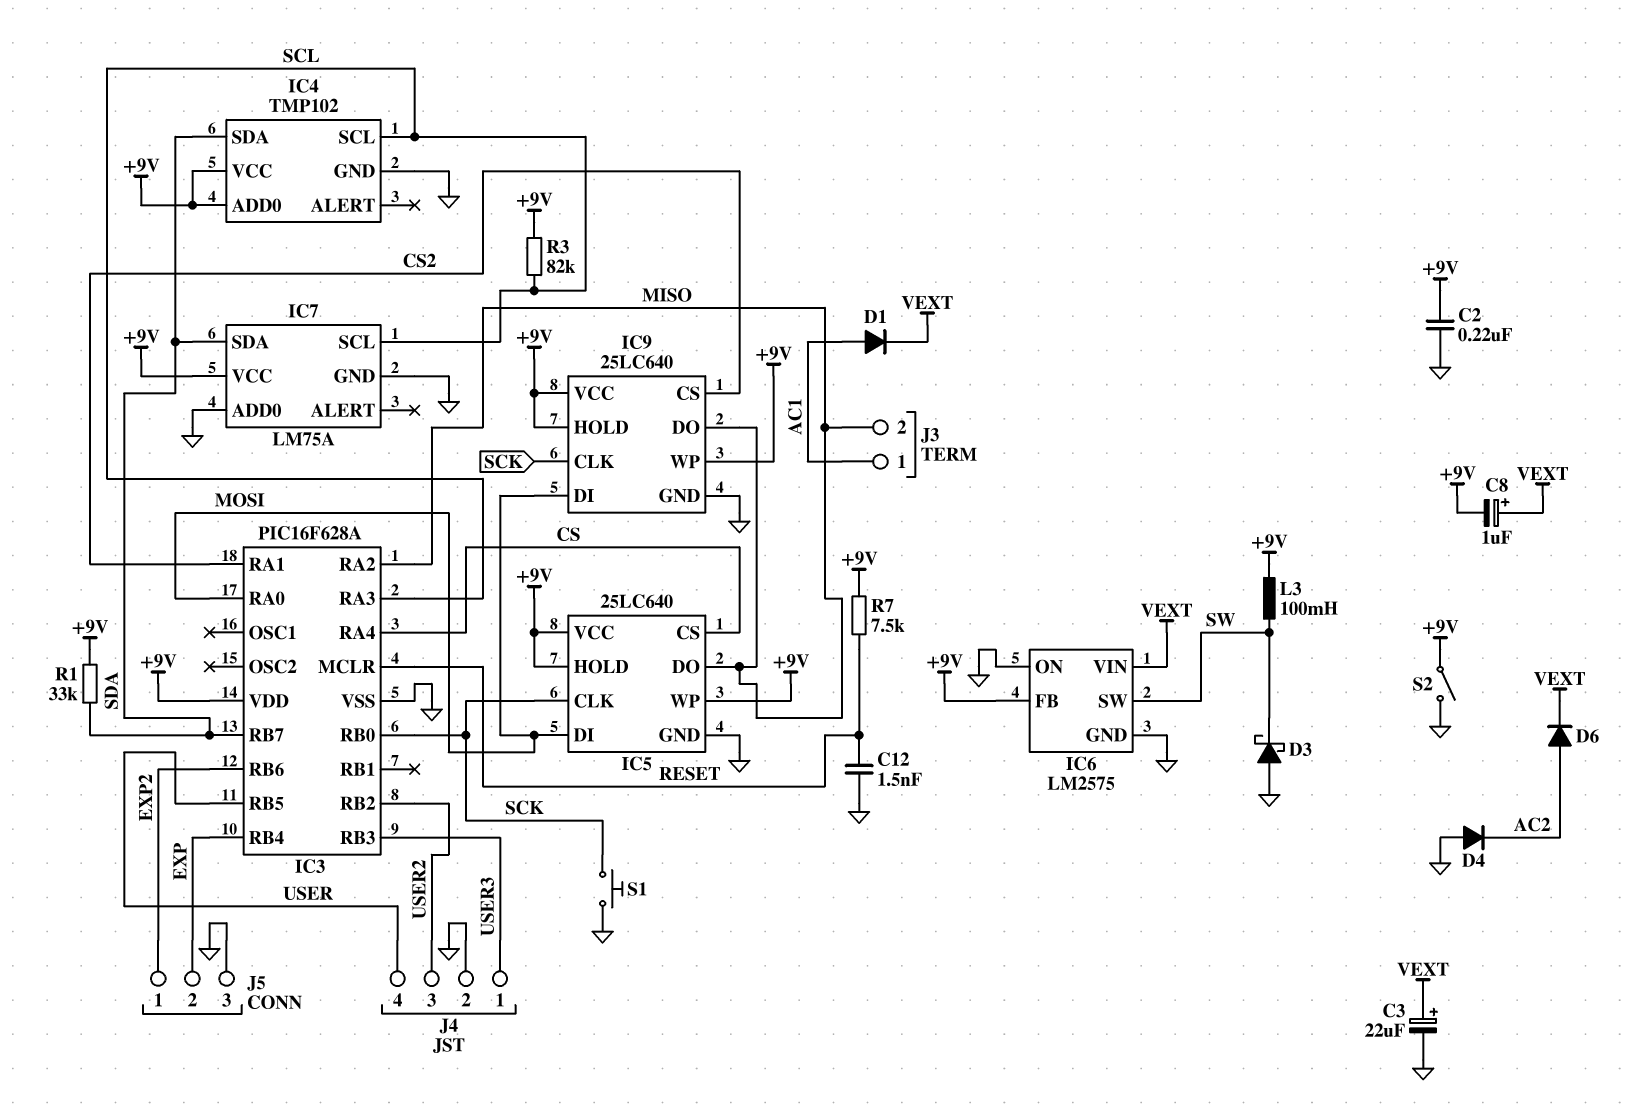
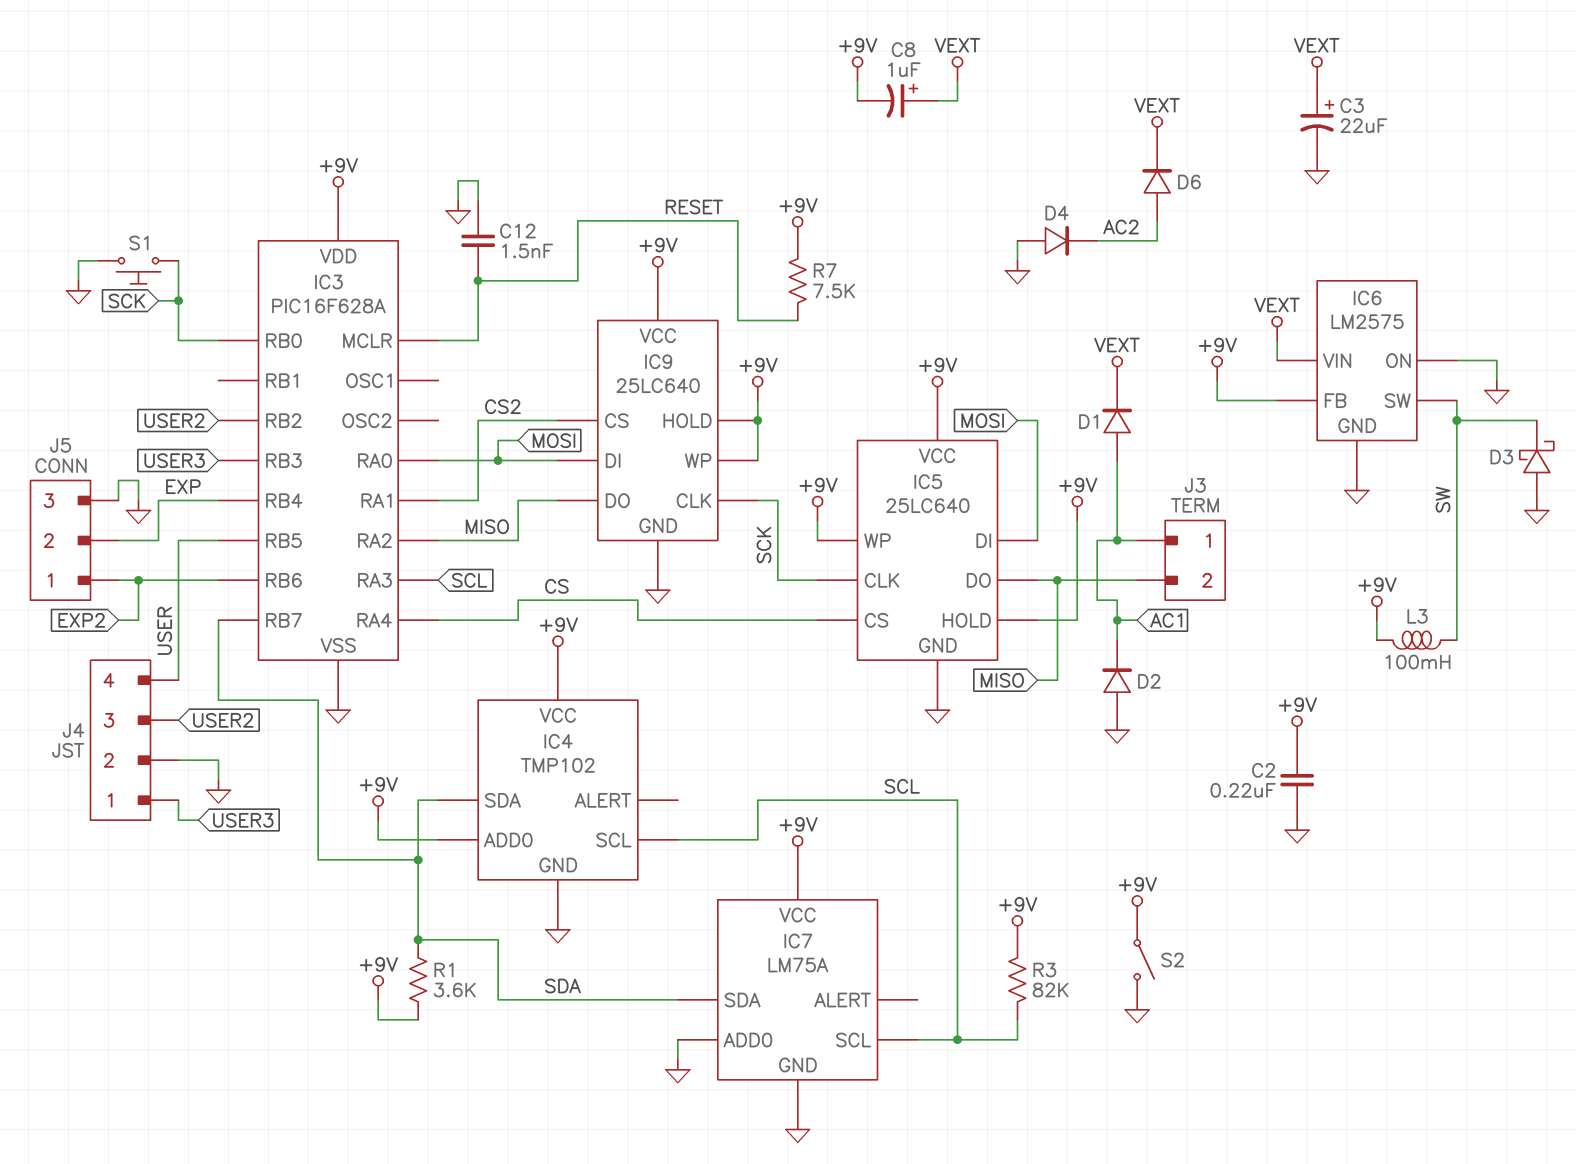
D2: none -> diode (A GND, K AC1)
R1: 33k (+9V, SDA) -> 3.6k (+9V, SDA)

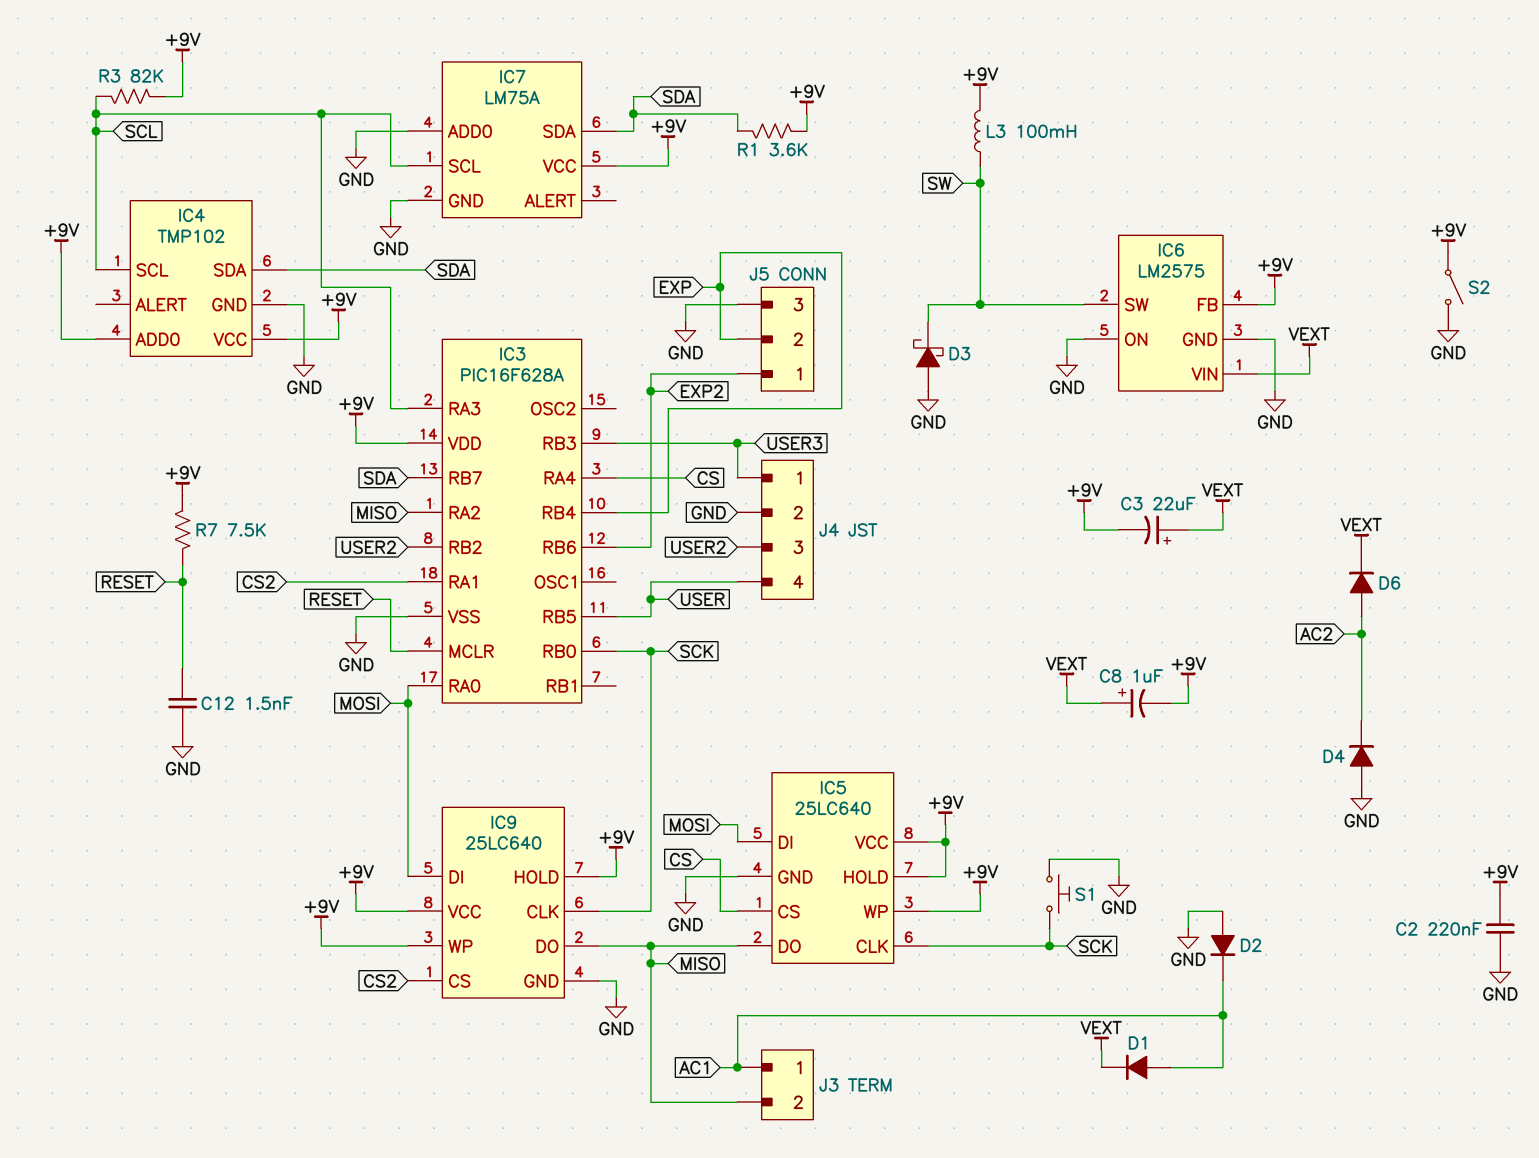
C3: 22uF (plus VEXT, minus GND) -> 22uF (plus VEXT, minus +9V)

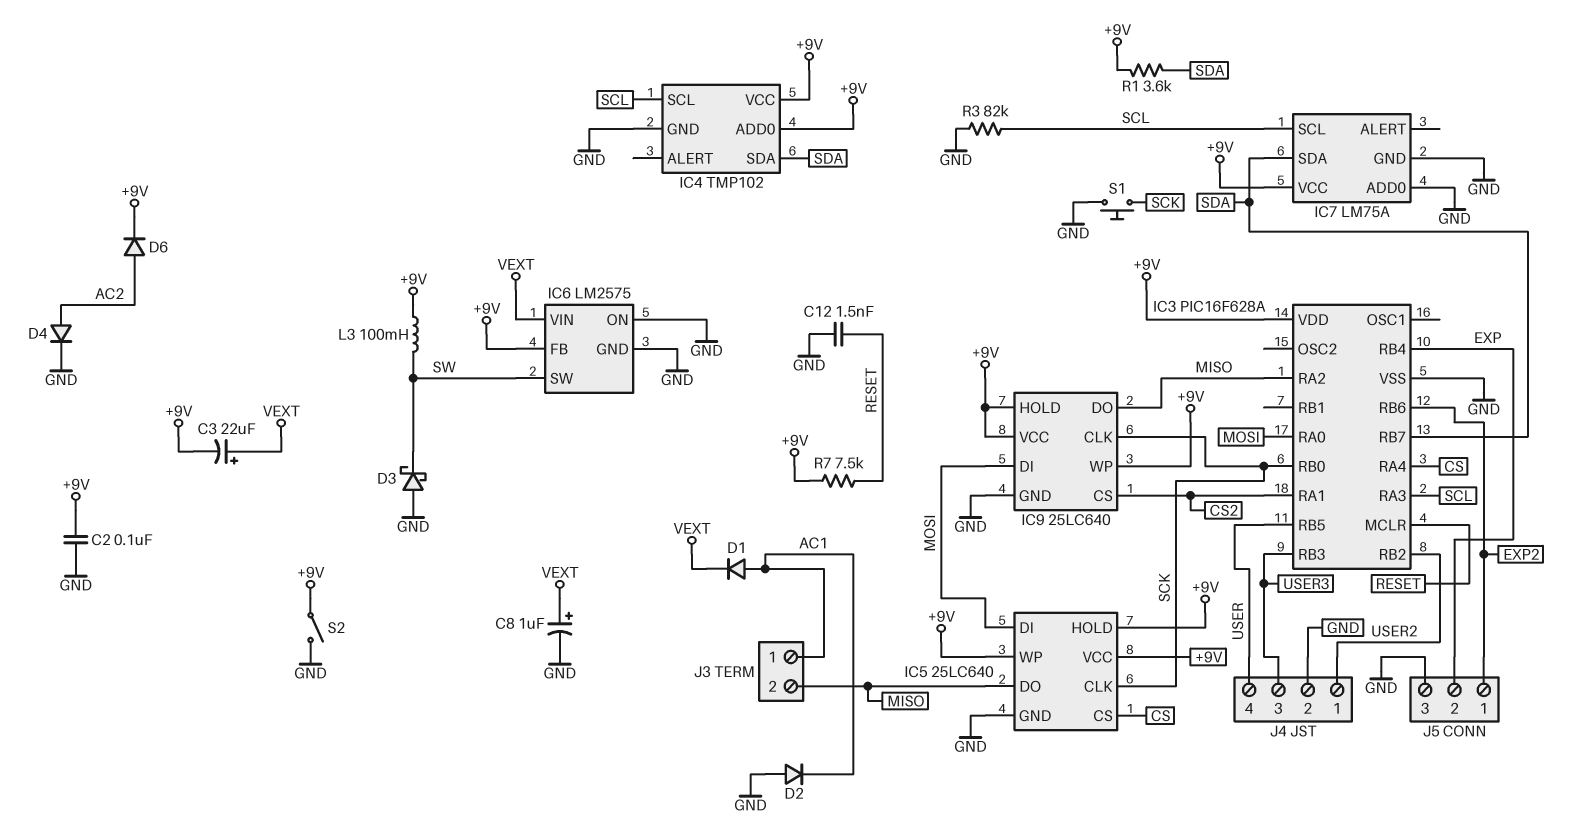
C2: 220nF (+9V, GND) -> 100nF (+9V, GND)
C8: 1uF (plus VEXT, minus +9V) -> 1uF (plus VEXT, minus GND)
D4: diode (A GND, K AC2) -> diode (A AC2, K GND)
D6: diode (A AC2, K VEXT) -> diode (A AC2, K +9V)
J4 pin 1: USER3 -> USER2
J4 pin 3: USER2 -> USER3
R3: 82k (+9V, SCL) -> 82k (GND, SCL)

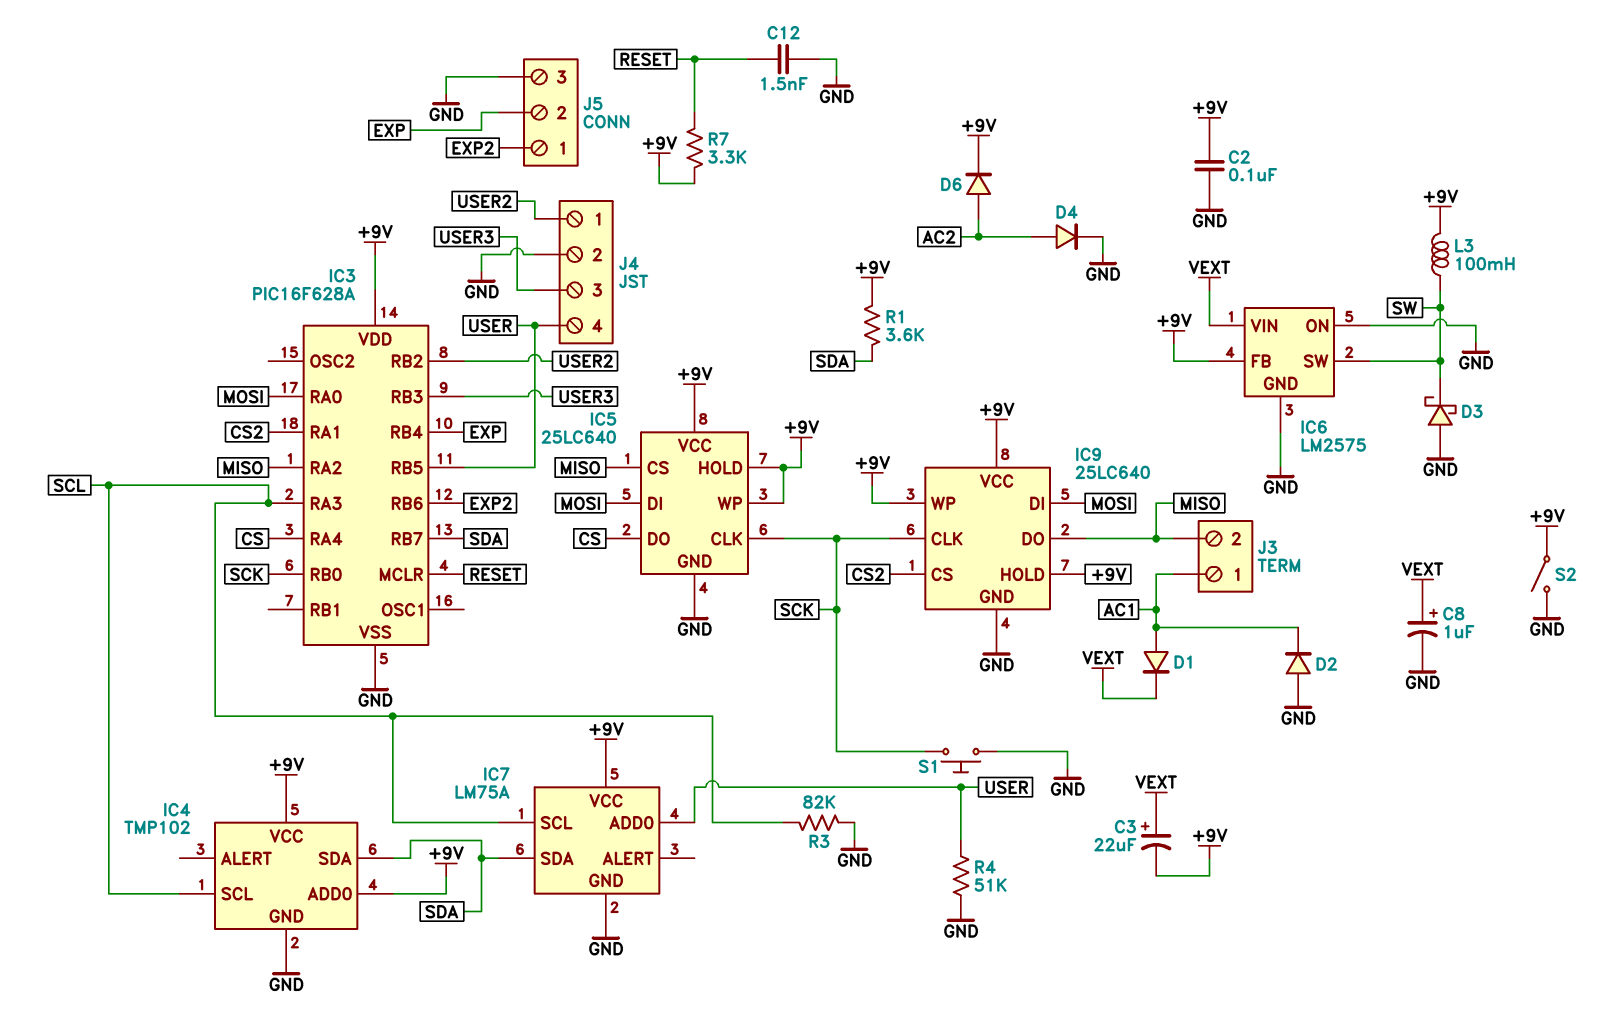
IC5 pin CS: CS -> MISO
IC5 pin DO: MISO -> CS
IC7 pin ADD0: GND -> USER
R4: none -> 51k (GND, USER)
R7: 7.5k (+9V, RESET) -> 3.3k (+9V, RESET)

